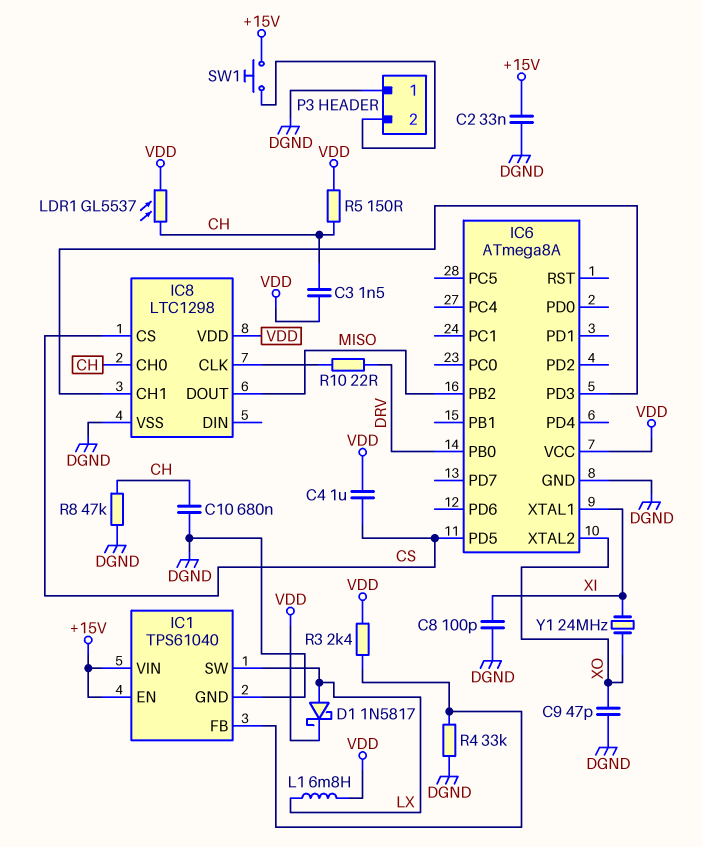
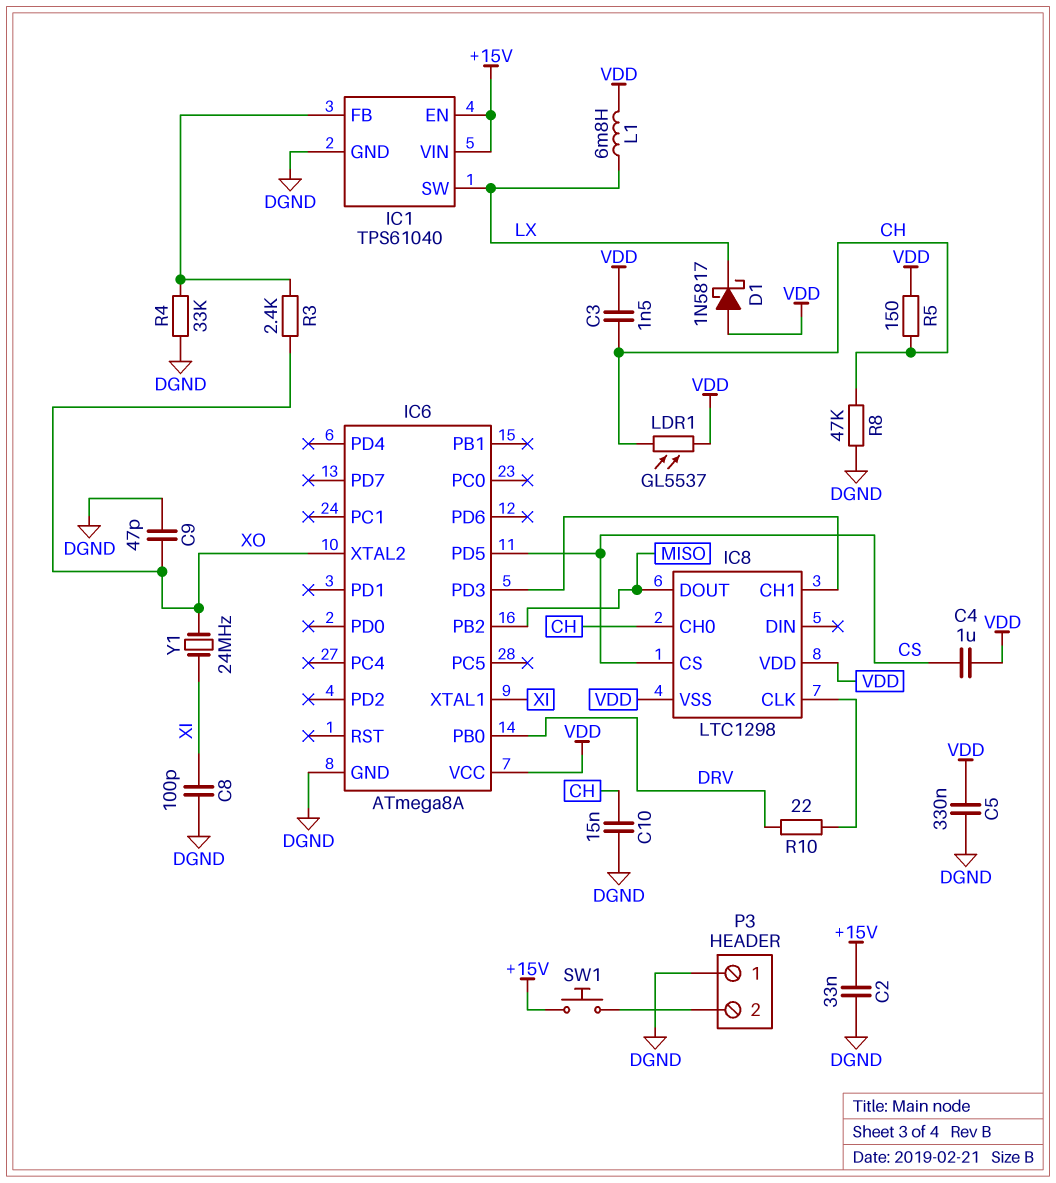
C5: none -> 330nF (DGND, VDD)
C10: 680nF (CH, DGND) -> 15nF (CH, DGND)
D1: schottky 1N5817 (A LX, K VDD) -> schottky 1N5817 (A VDD, K LX)
IC8 pin VSS: DGND -> VDD
R3: 2.4k (IC1/FB, VDD) -> 2.4k (IC1/FB, XO)

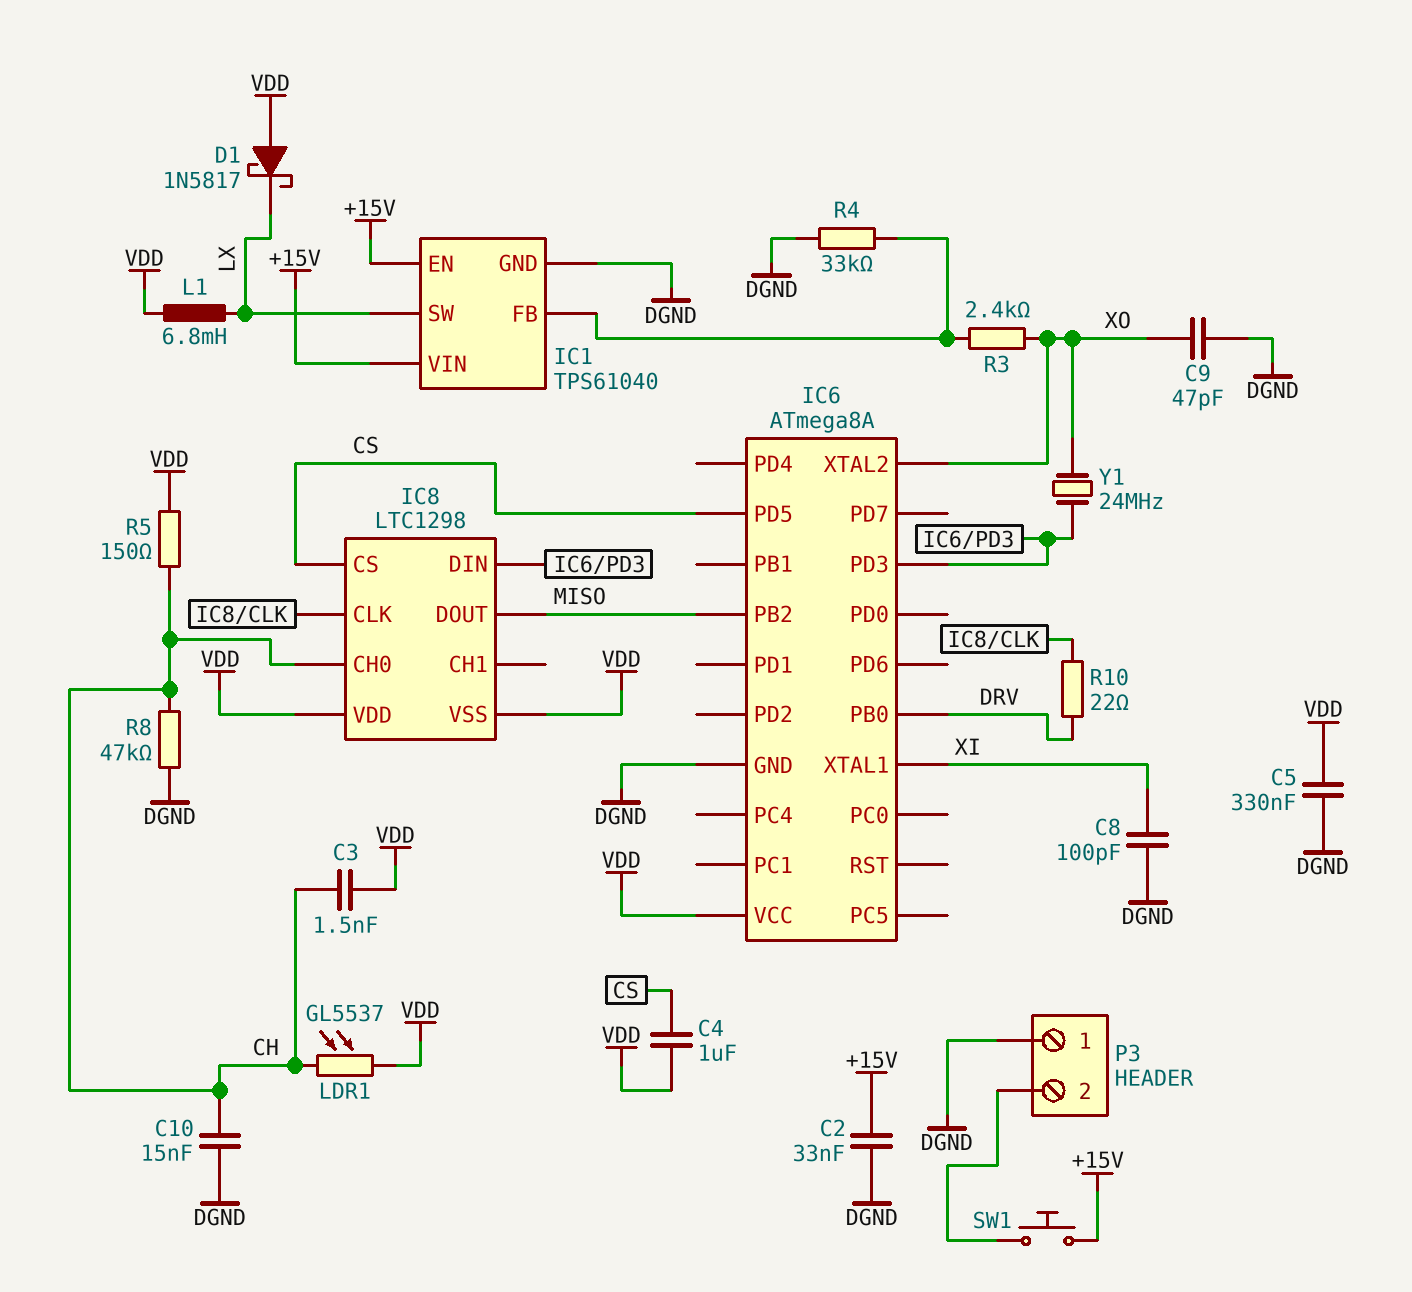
IC8 pin CH1: IC6/PD3 -> none
IC8 pin DIN: none -> IC6/PD3
Y1: 24MHz (XI, XO) -> 24MHz (IC6/PD3, XO)

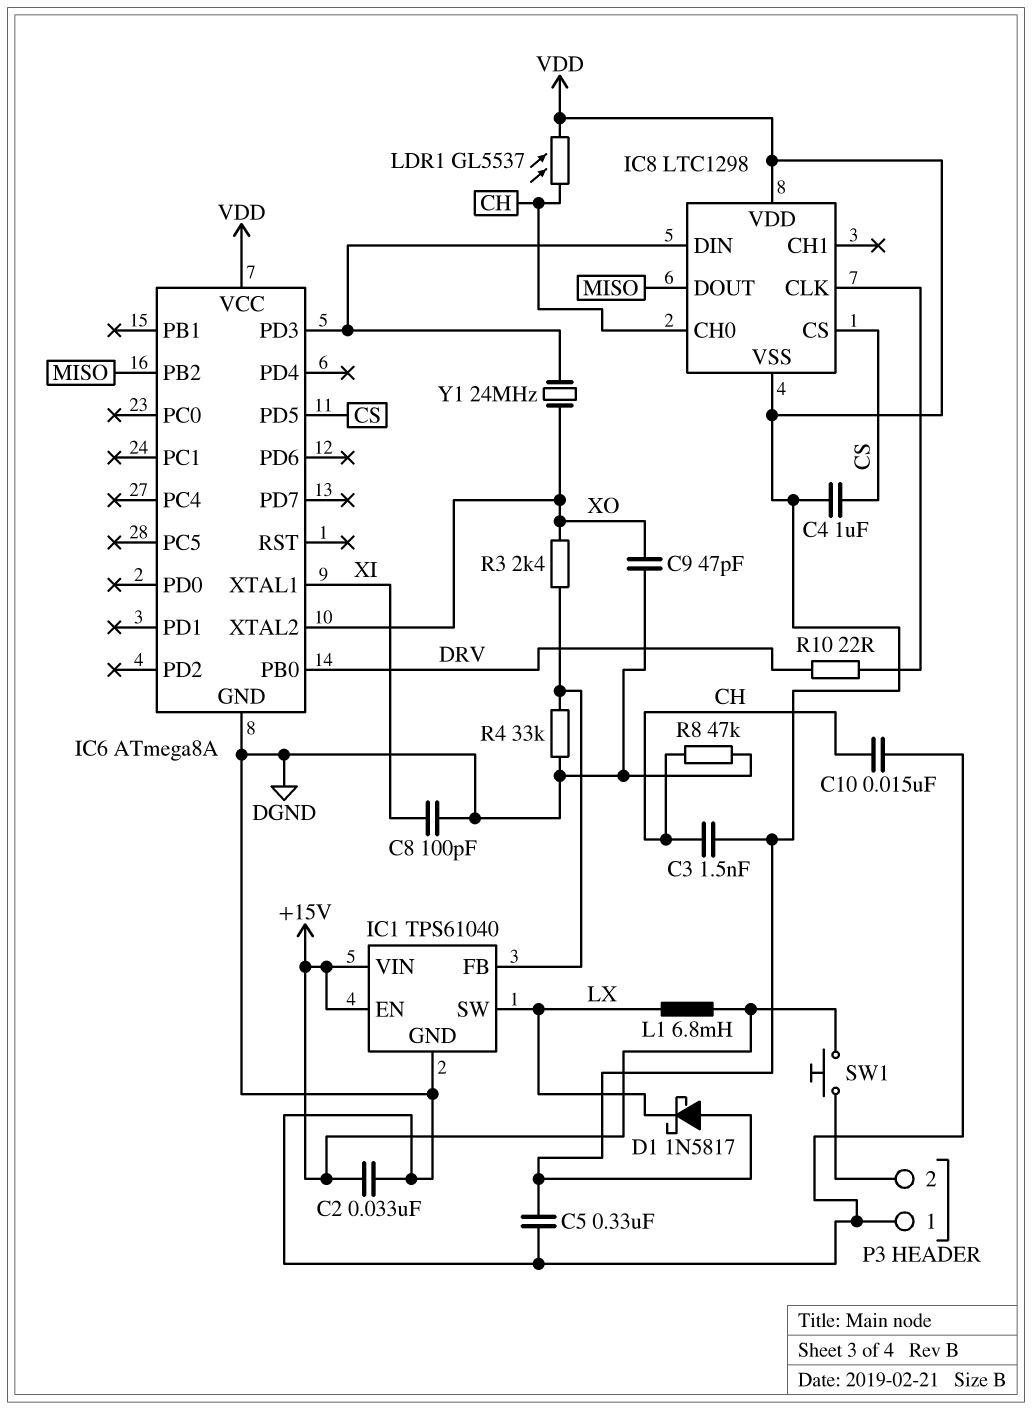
L1: 6.8mH (LX, VDD) -> 6.8mH (+15V, LX)
R5: 150 (CH, VDD) -> none

